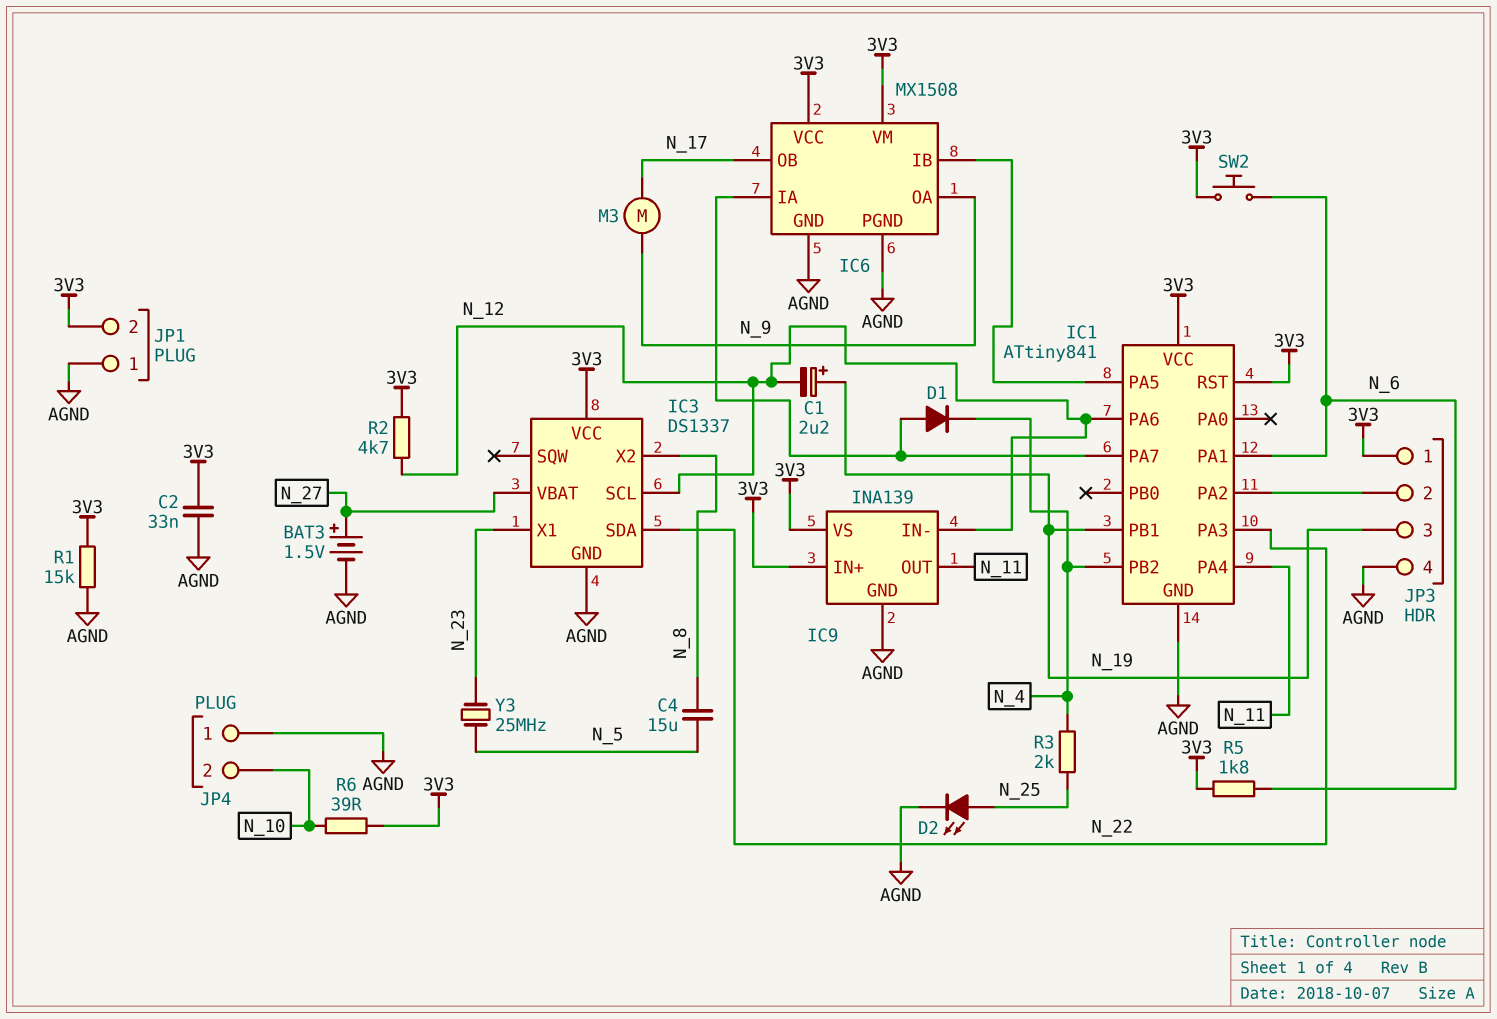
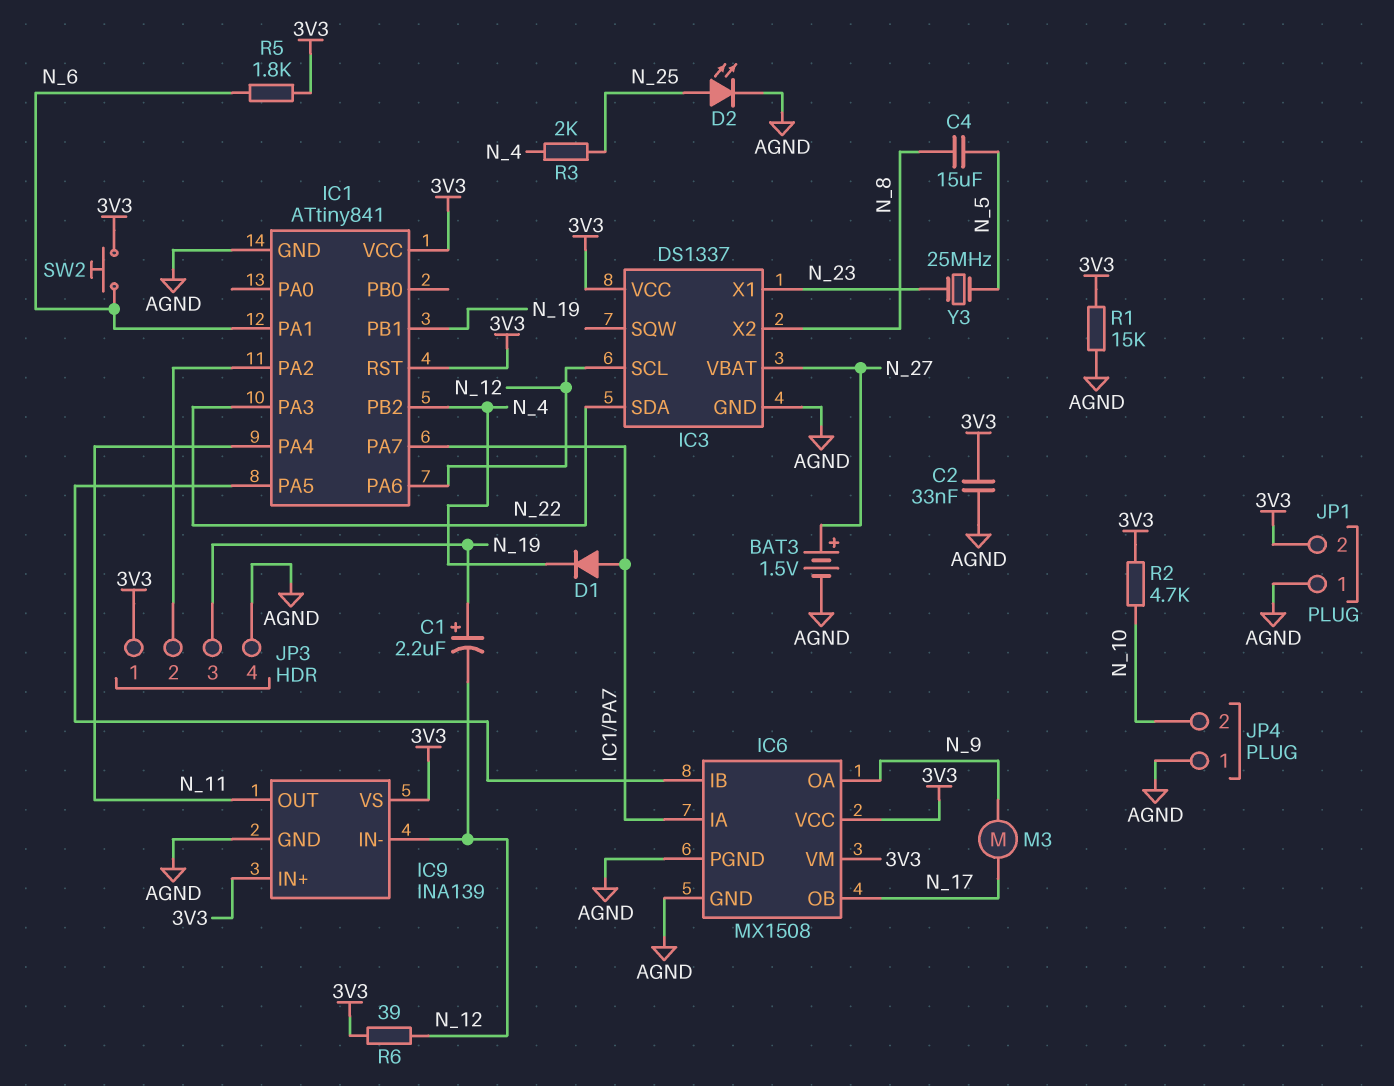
R2: 4.7k (3V3, N_12) -> 4.7k (3V3, N_10)
R6: 39 (3V3, N_10) -> 39 (3V3, N_12)

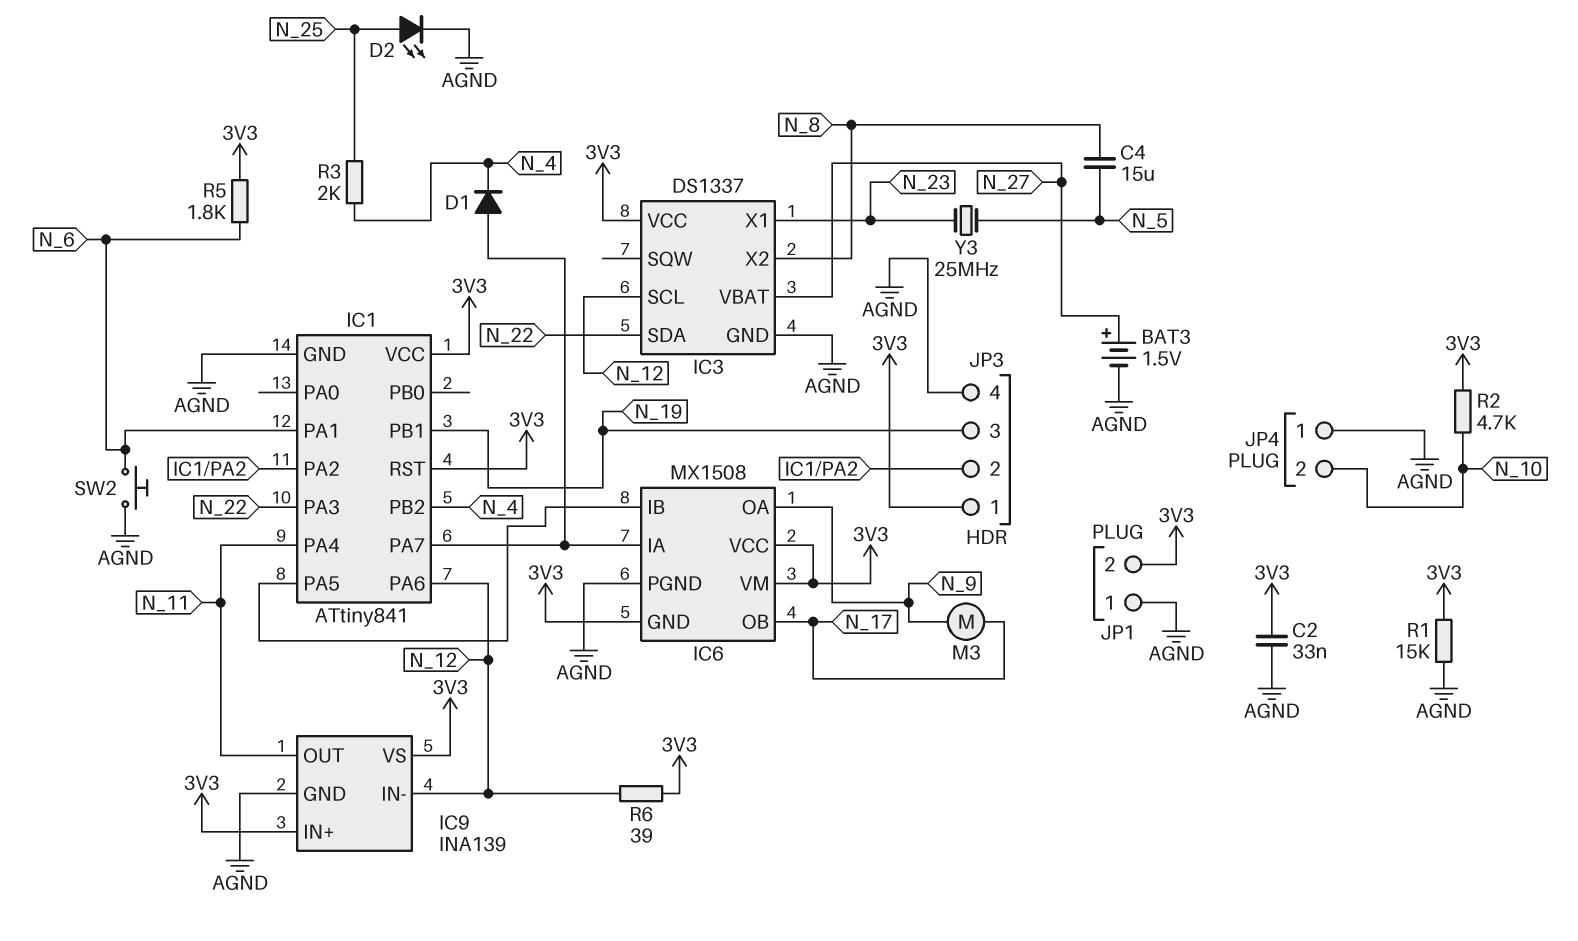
C1: 2.2uF (plus N_19, minus N_12) -> none
IC6 pin GND: AGND -> 3V3
SW2: button (3V3, N_6) -> button (AGND, N_6)

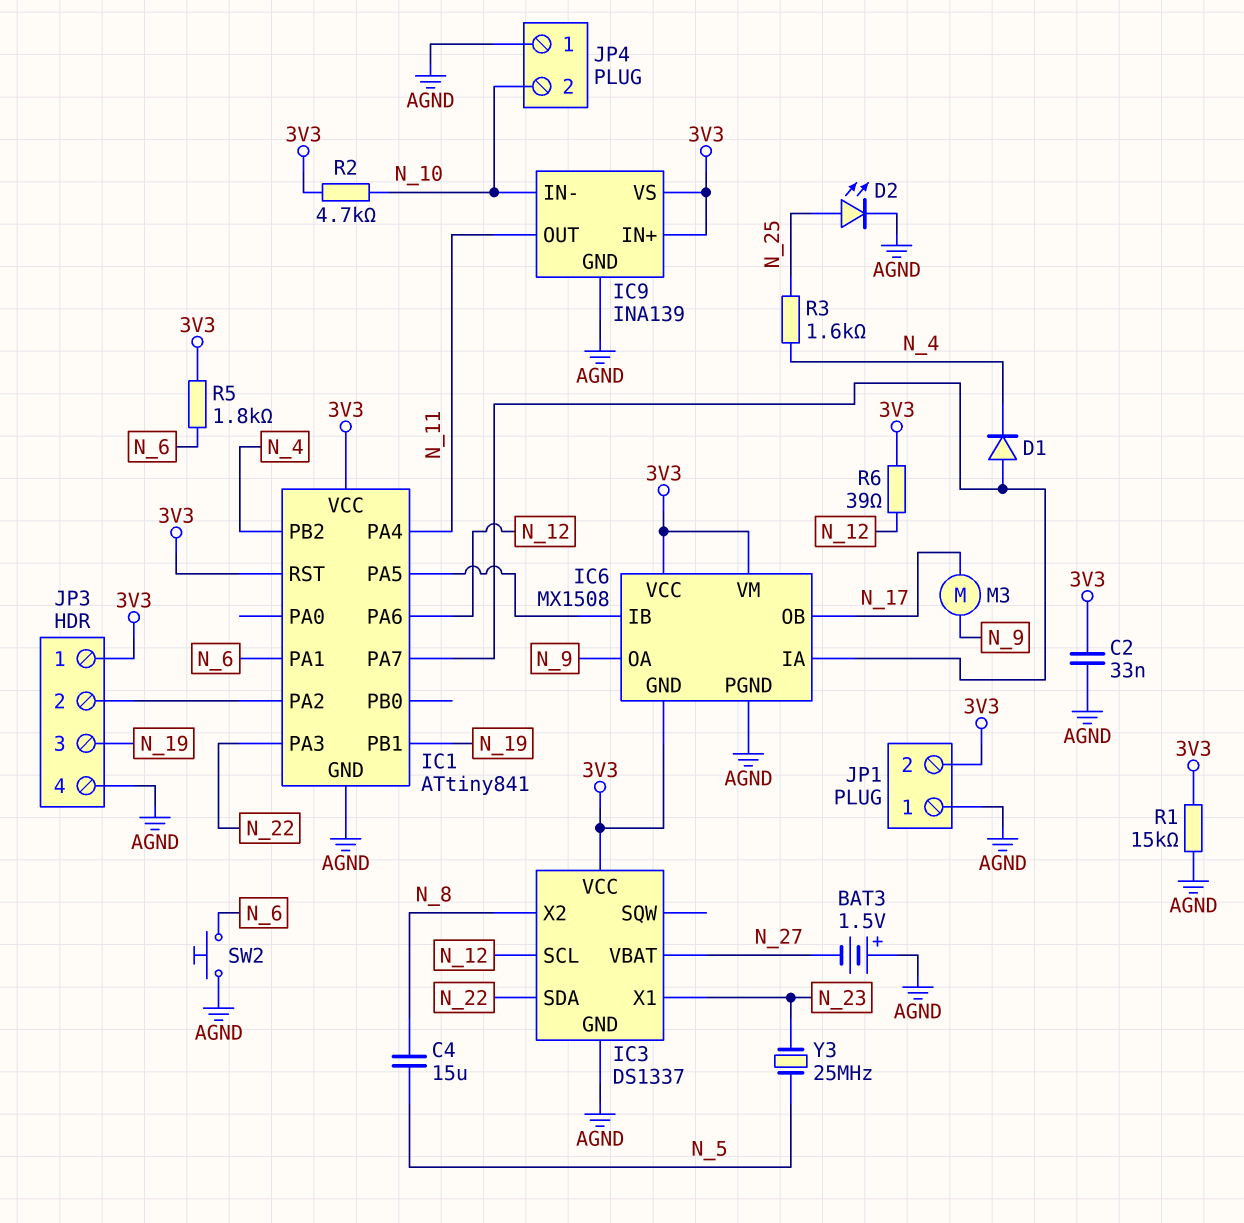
BAT3: 1.5V (plus N_27, minus AGND) -> 1.5V (plus AGND, minus N_27)
IC9 pin IN-: N_12 -> N_10
R3: 2k (N_4, N_25) -> 1.6k (N_4, N_25)

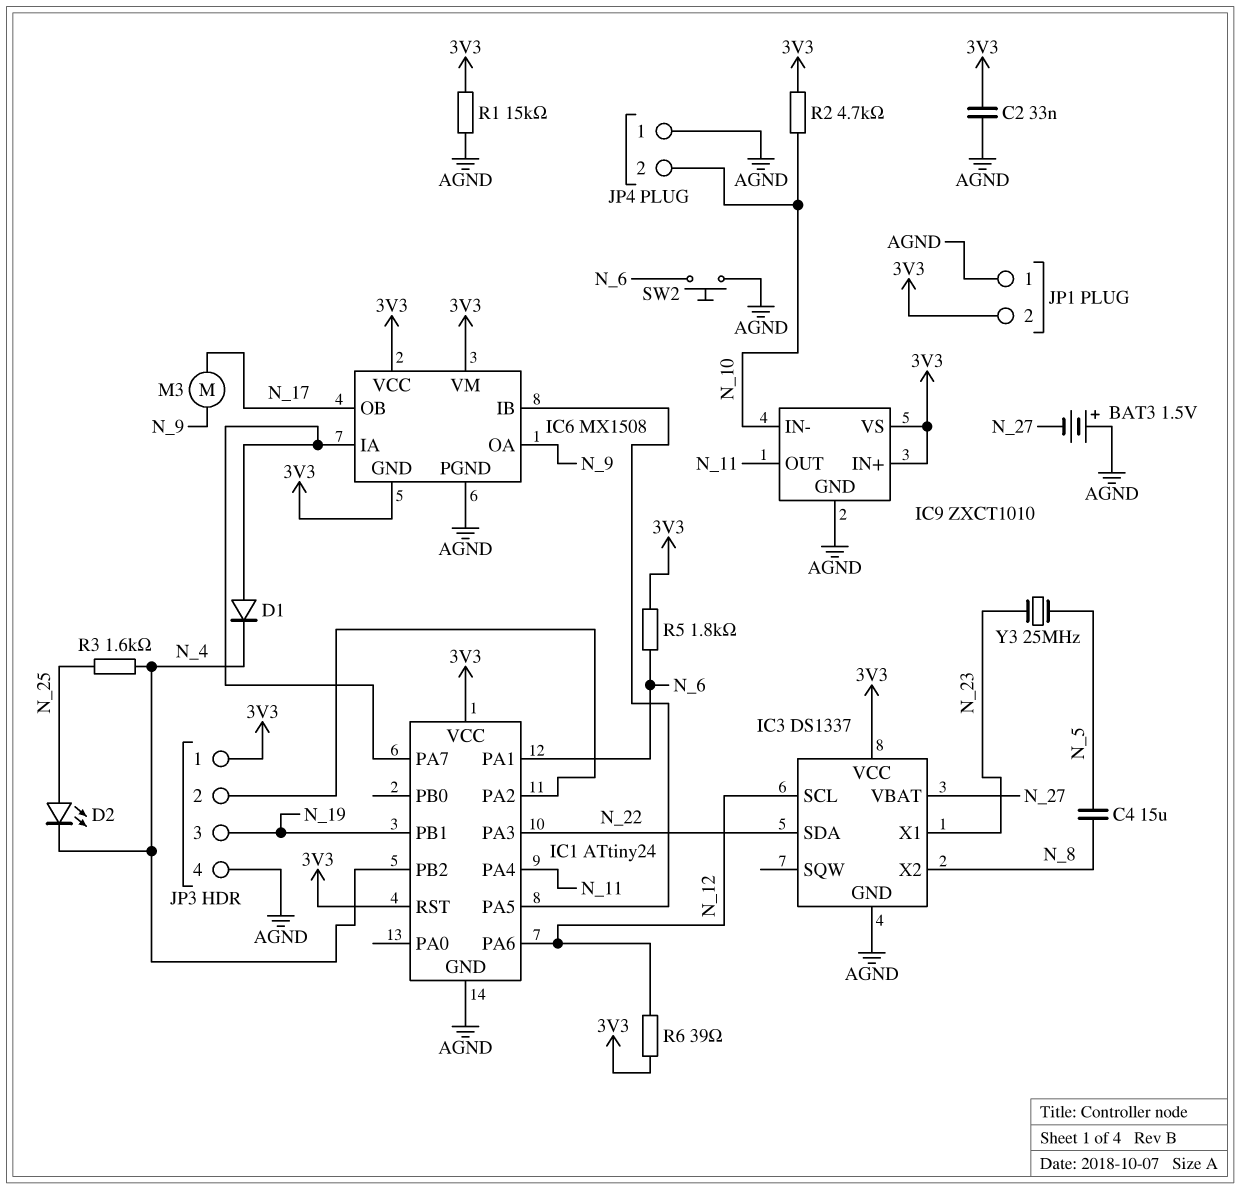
D2: LED (A N_25, K AGND) -> LED (A N_25, K N_4)
IC1: ATtiny841 -> ATtiny24
IC9: INA139 -> ZXCT1010

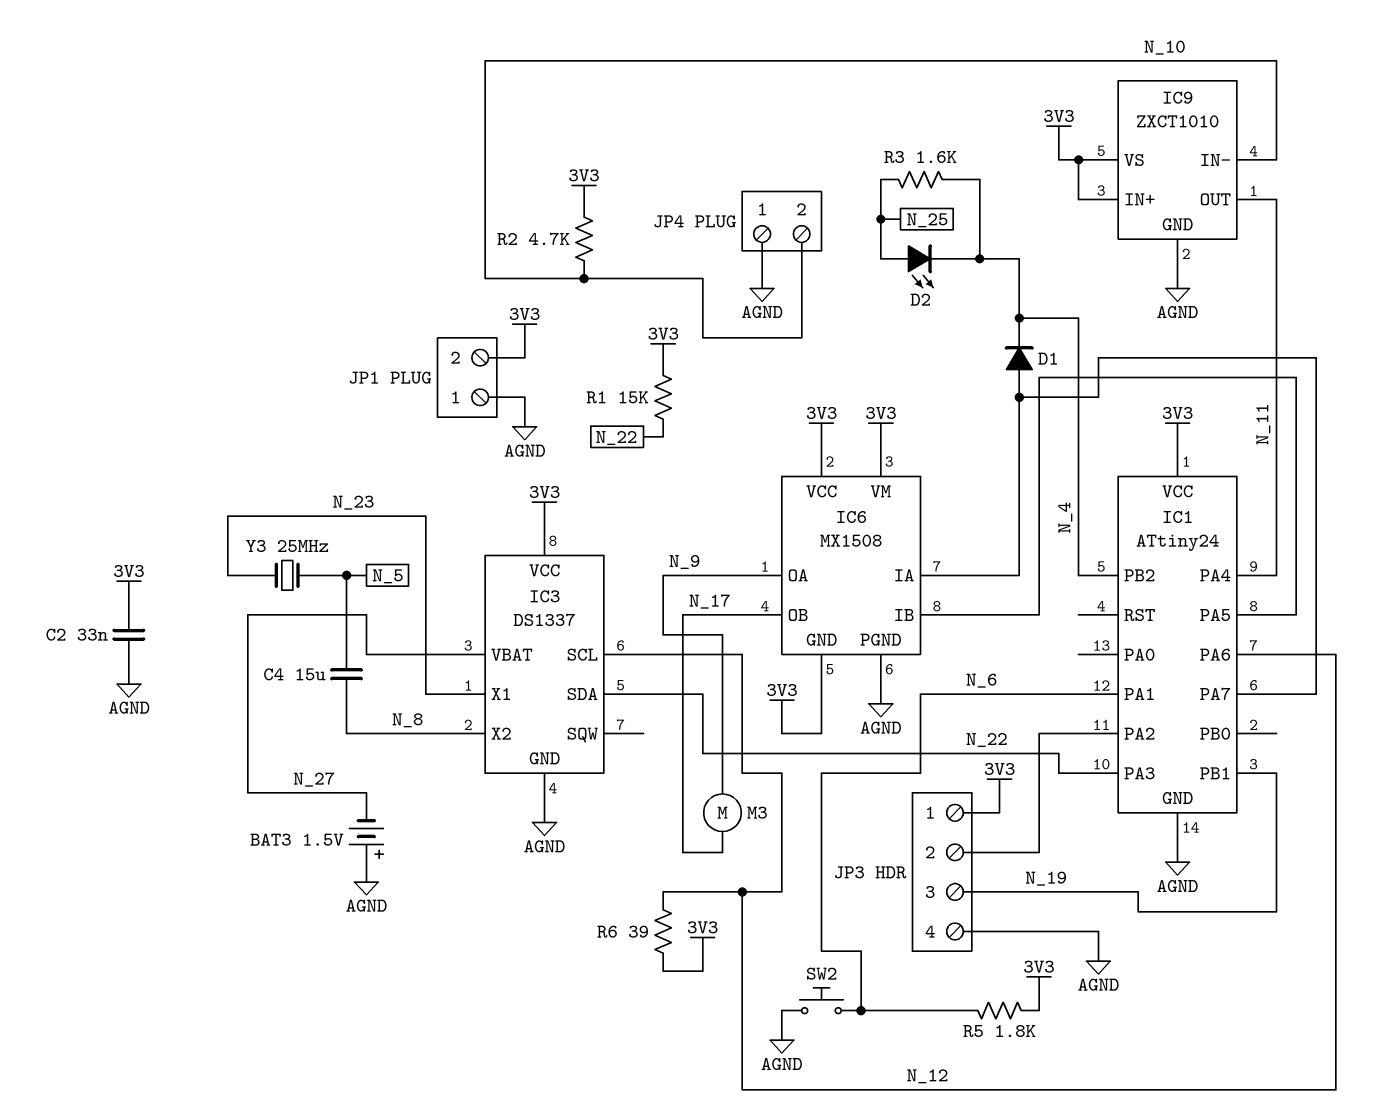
IC1 pin RST: 3V3 -> none
R1: 15k (3V3, AGND) -> 15k (3V3, N_22)

